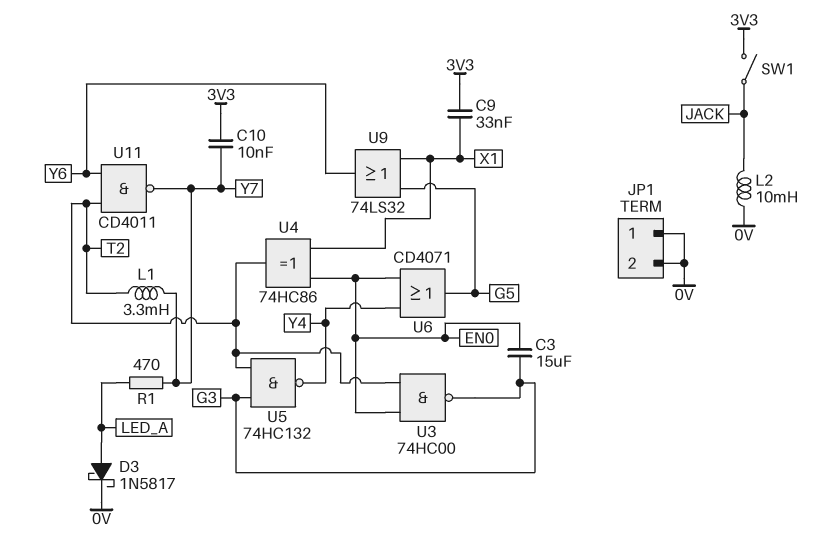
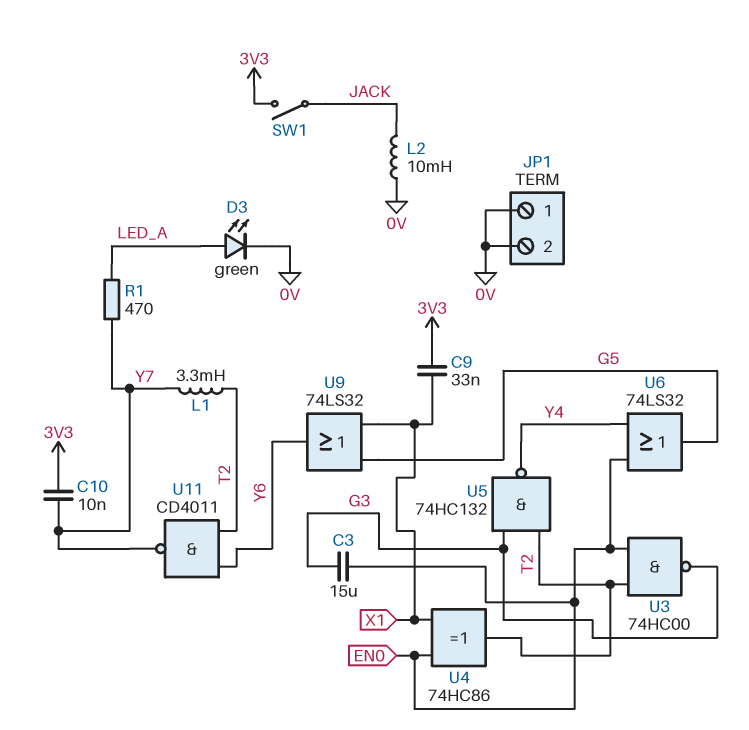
D3: schottky 1N5817 (A LED_A, K 0V) -> LED green (A LED_A, K 0V)
U6: OR CD4071 (in EN0, in Y4, out G5) -> OR 74LS32 (in EN0, in Y4, out G5)

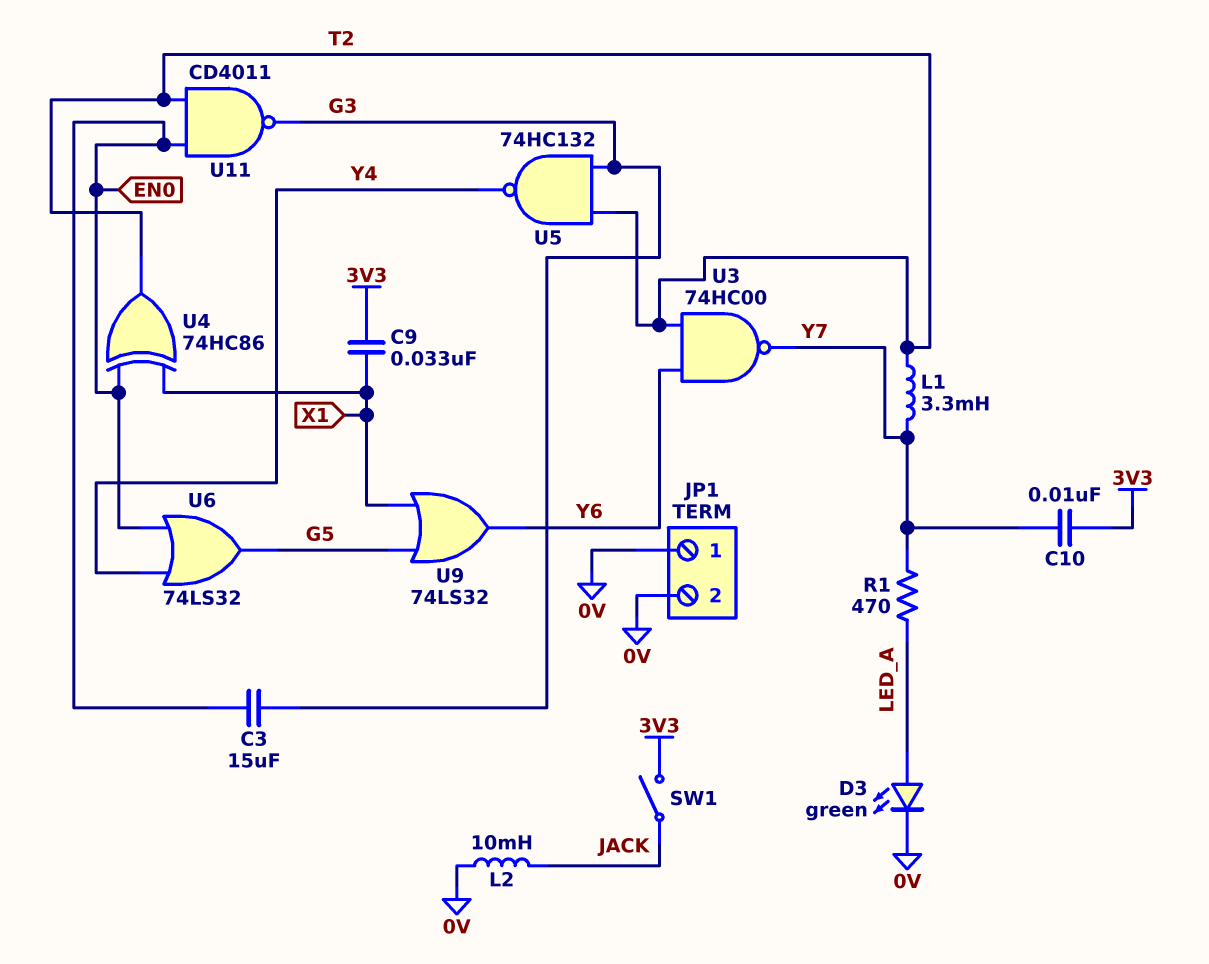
U3: NAND 74HC00 (in EN0, in T2, out G3) -> NAND 74HC00 (in T2, in Y6, out Y7)
U11: NAND CD4011 (in T2, in Y6, out Y7) -> NAND CD4011 (in EN0, in T2, out G3)

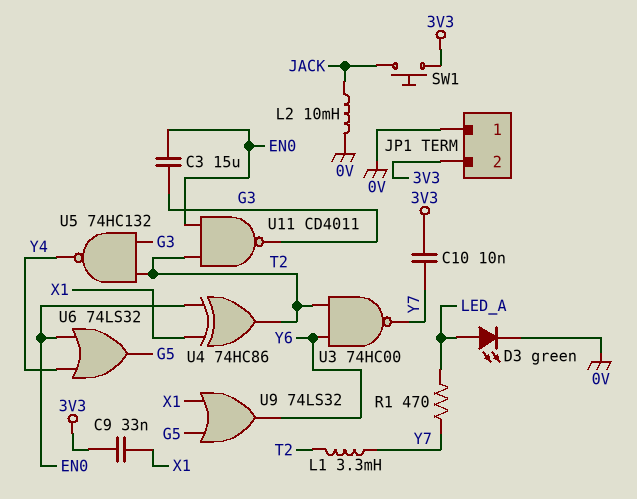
JP1 pin 2: 0V -> 3V3
SW1: switch (3V3, JACK) -> button (3V3, JACK)

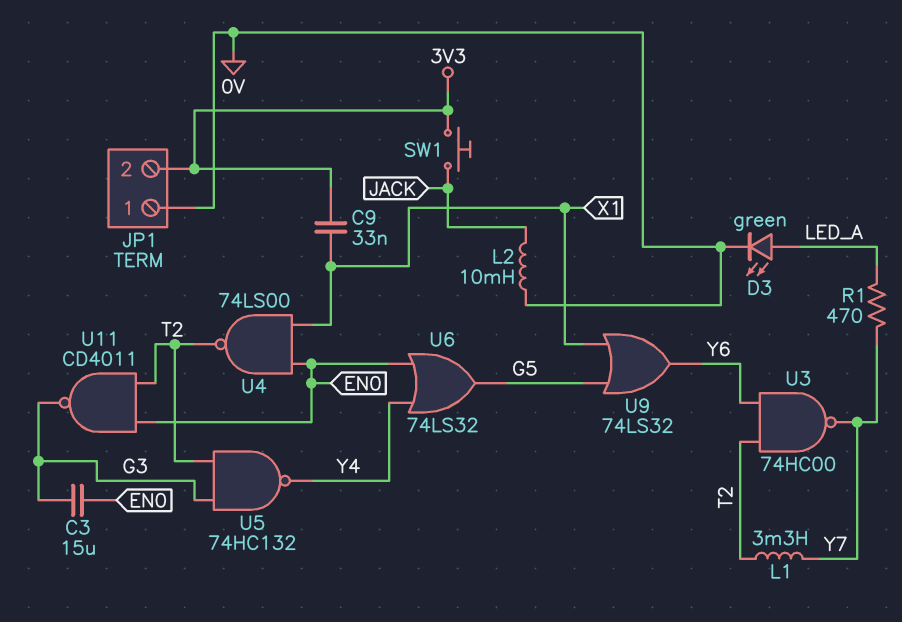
C10: 10nF (3V3, Y7) -> none
U4: XOR 74HC86 (in EN0, in X1, out T2) -> NAND 74LS00 (in EN0, in X1, out T2)

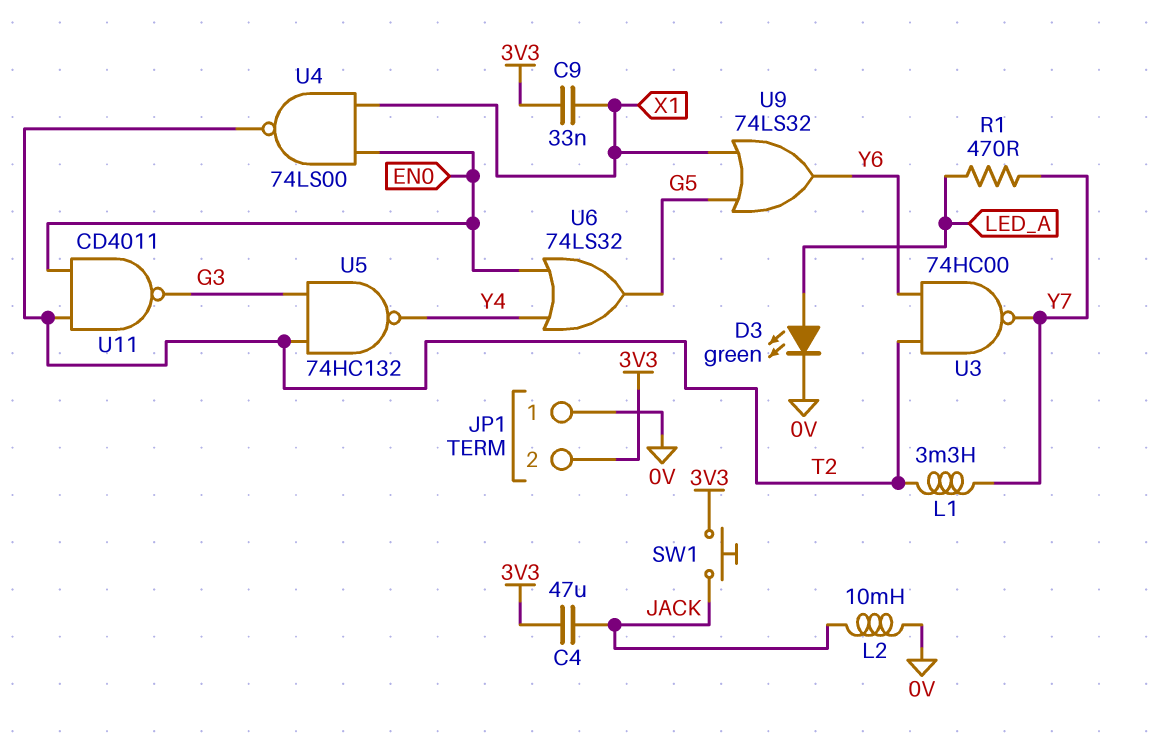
C3: 15uF (EN0, G3) -> none
C4: none -> 47uF (3V3, JACK)

